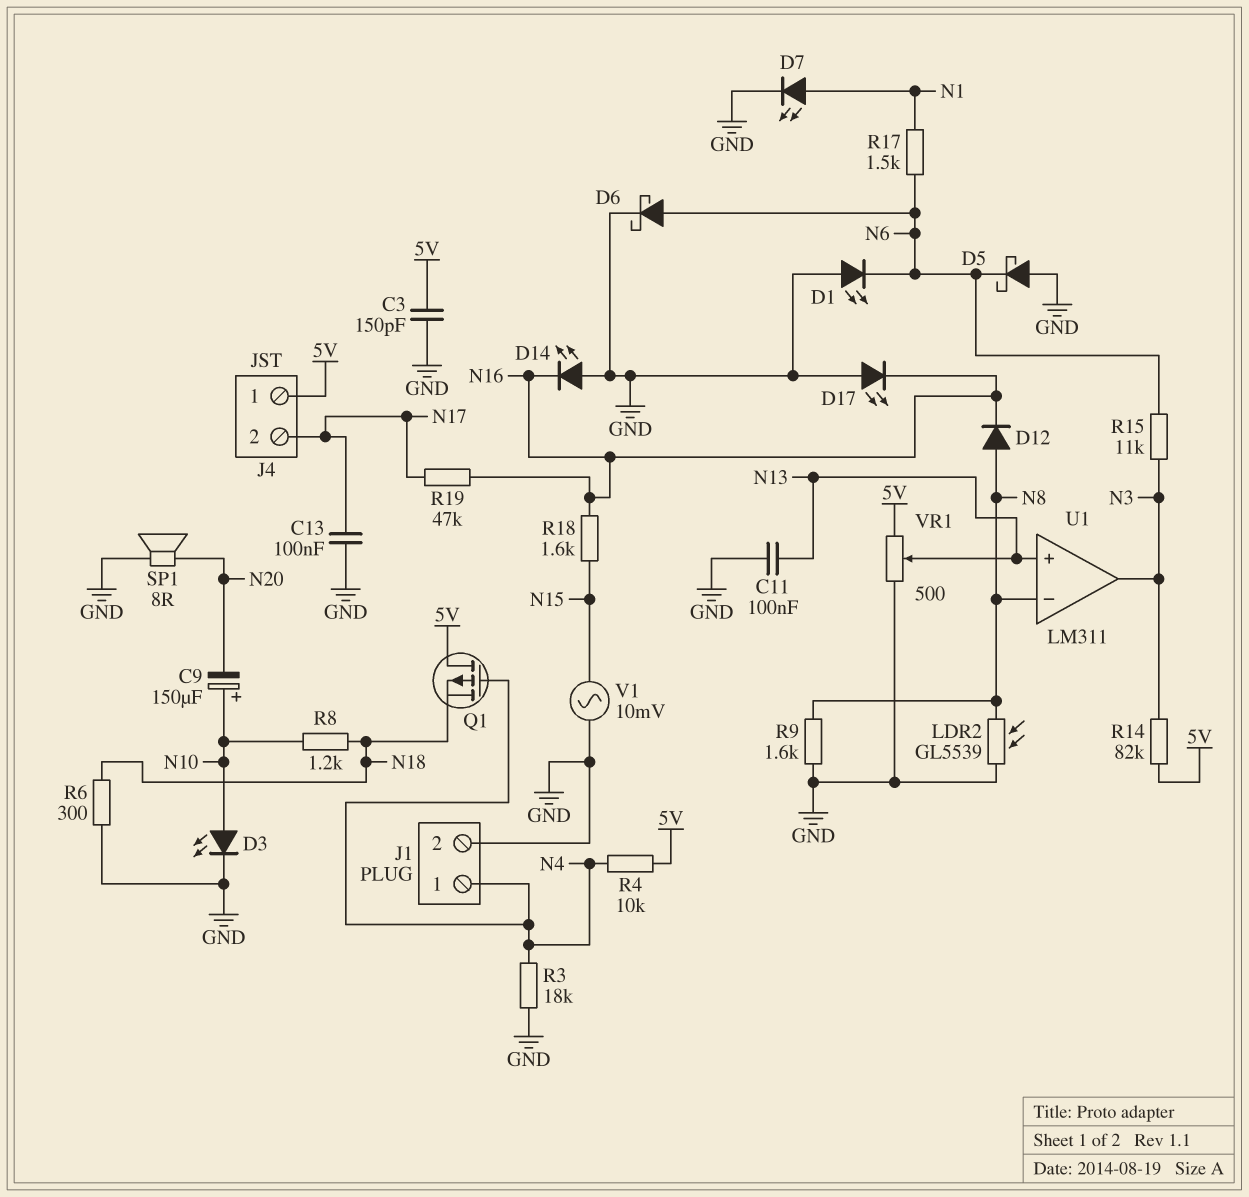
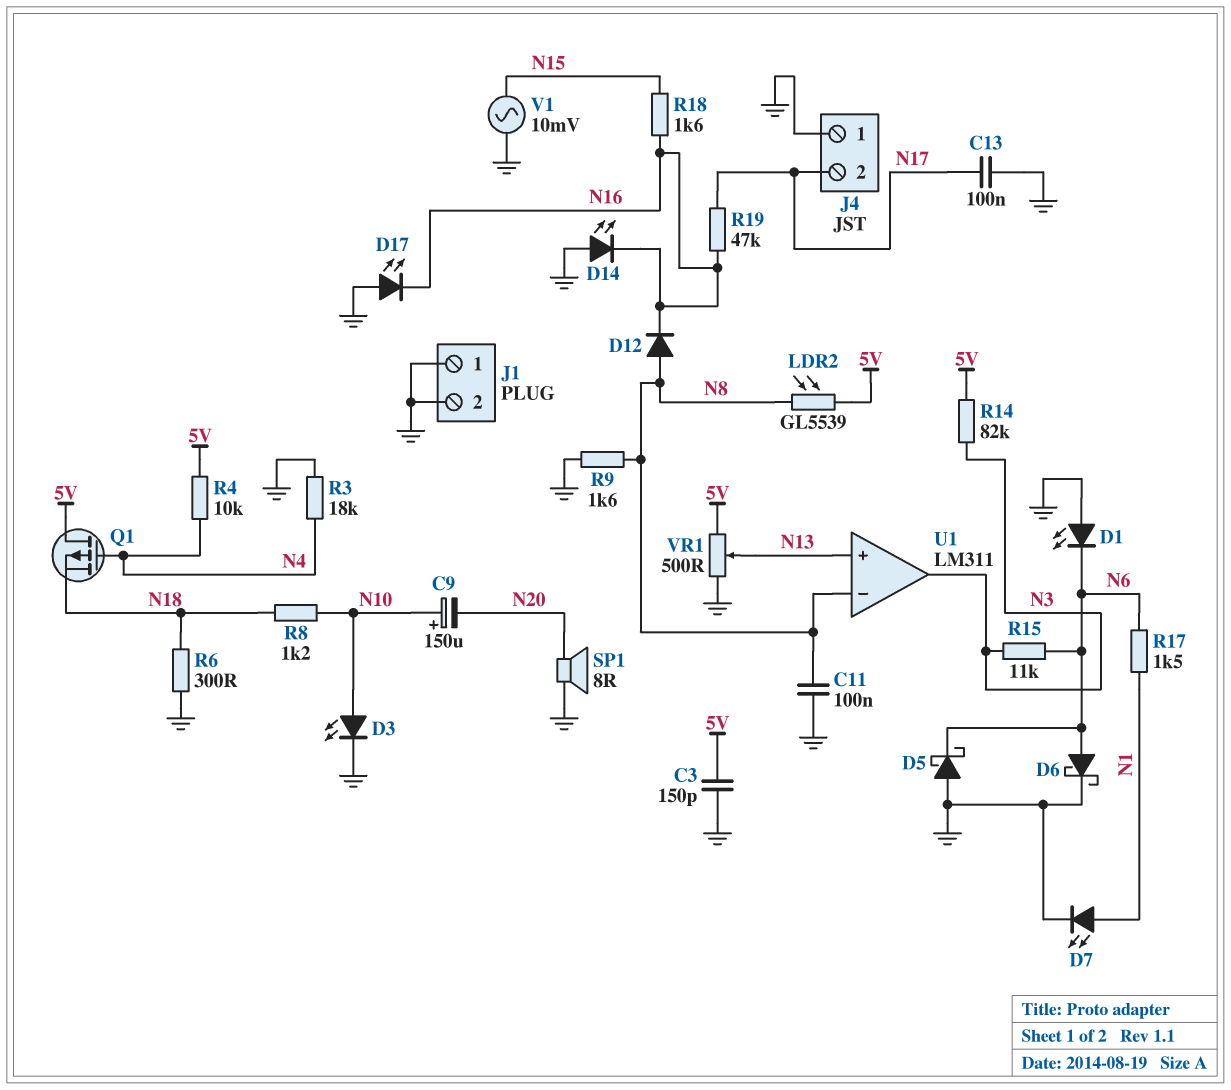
C11: 100nF (GND, N13) -> 100nF (GND, N8)
J1 pin 1: N4 -> GND
J4 pin 1: 5V -> GND
LDR2: GL5539 (GND, N8) -> GL5539 (5V, N8)

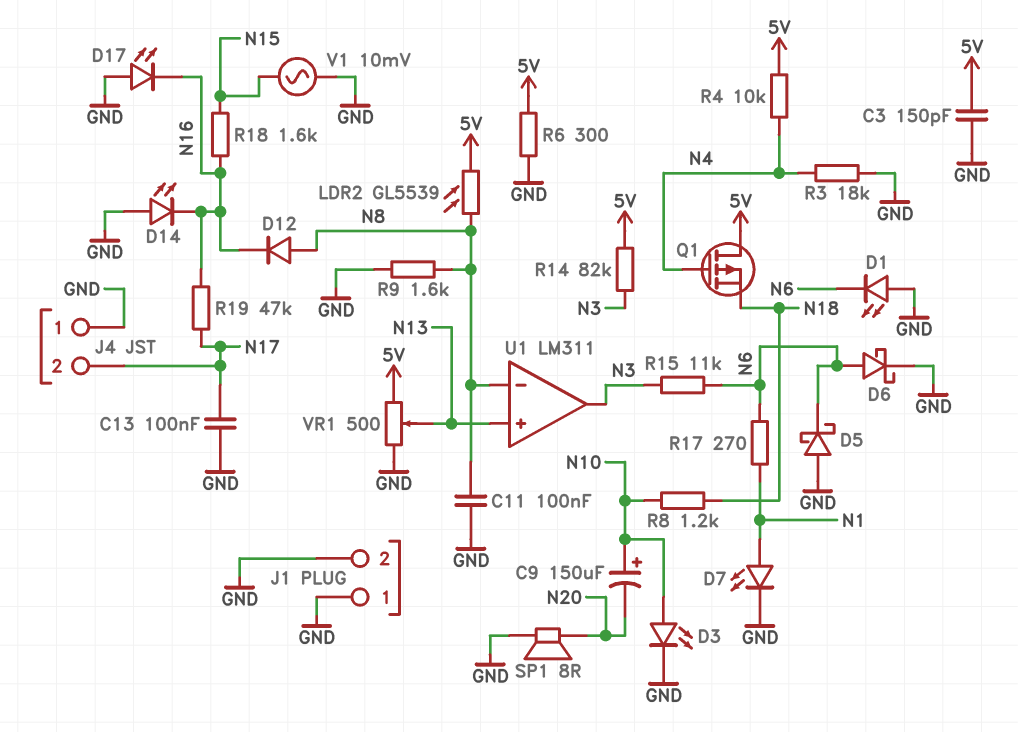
R6: 300 (GND, N18) -> 300 (5V, GND)
R17: 1.5k (N1, N6) -> 270 (N1, N6)

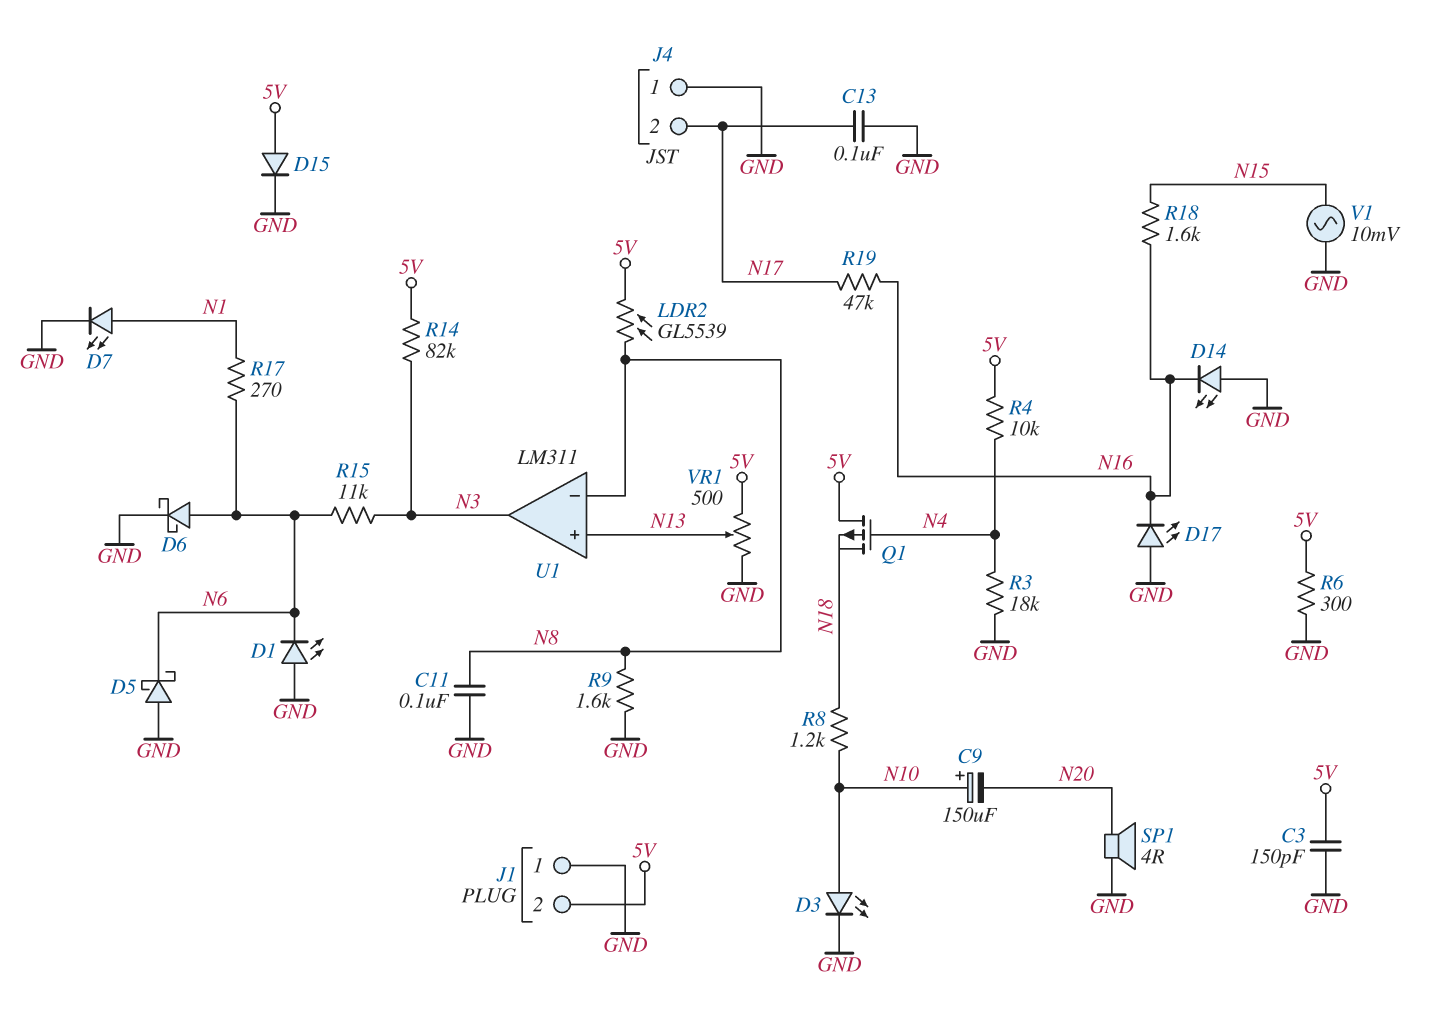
D12: diode (A N8, K N16) -> none
D15: none -> diode (A 5V, K GND)
J1 pin 2: GND -> 5V
SP1: speaker 8R (GND, N20) -> speaker 4R (GND, N20)

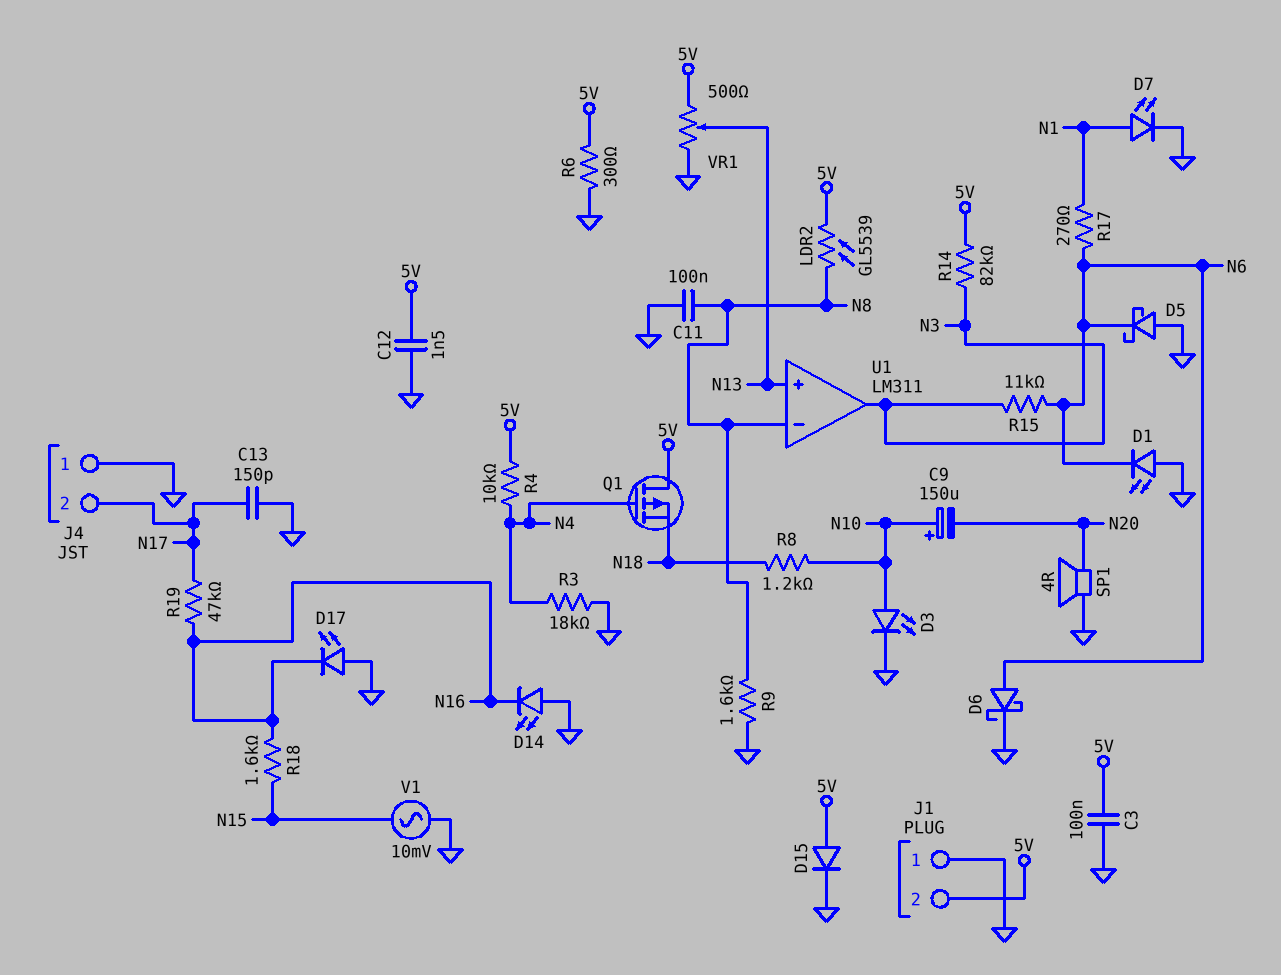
C3: 150pF (5V, GND) -> 100nF (5V, GND)
C12: none -> 1.5nF (5V, GND)
C13: 100nF (GND, N17) -> 150pF (GND, N17)

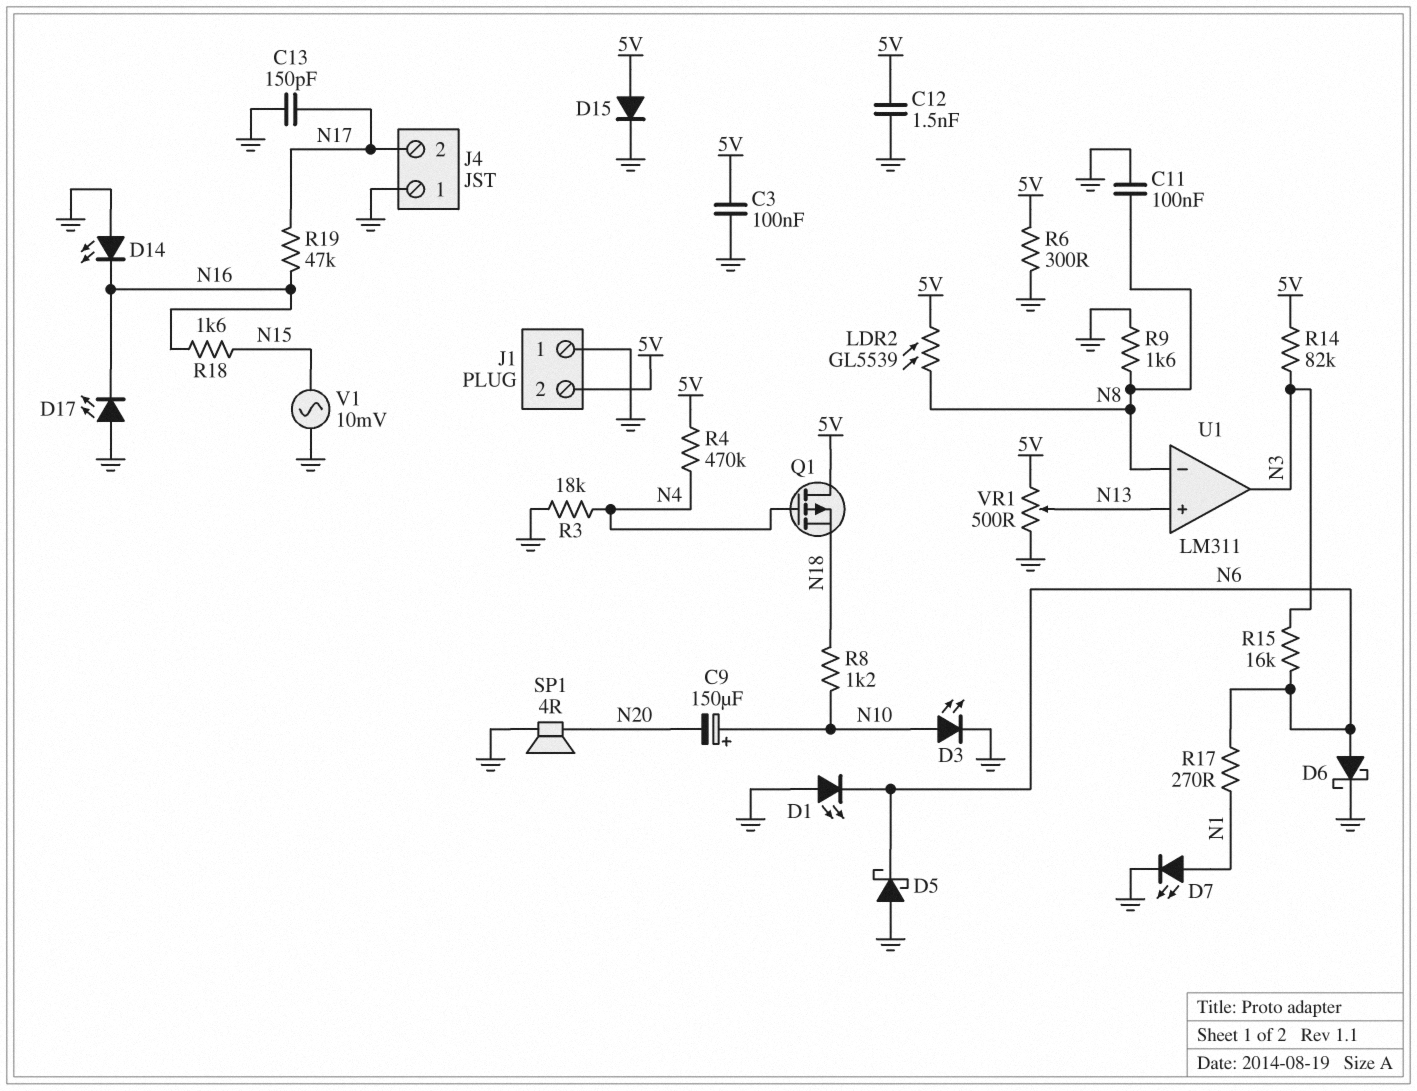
R4: 10k (5V, N4) -> 470k (5V, N4)
R15: 11k (N3, N6) -> 16k (N3, N6)

